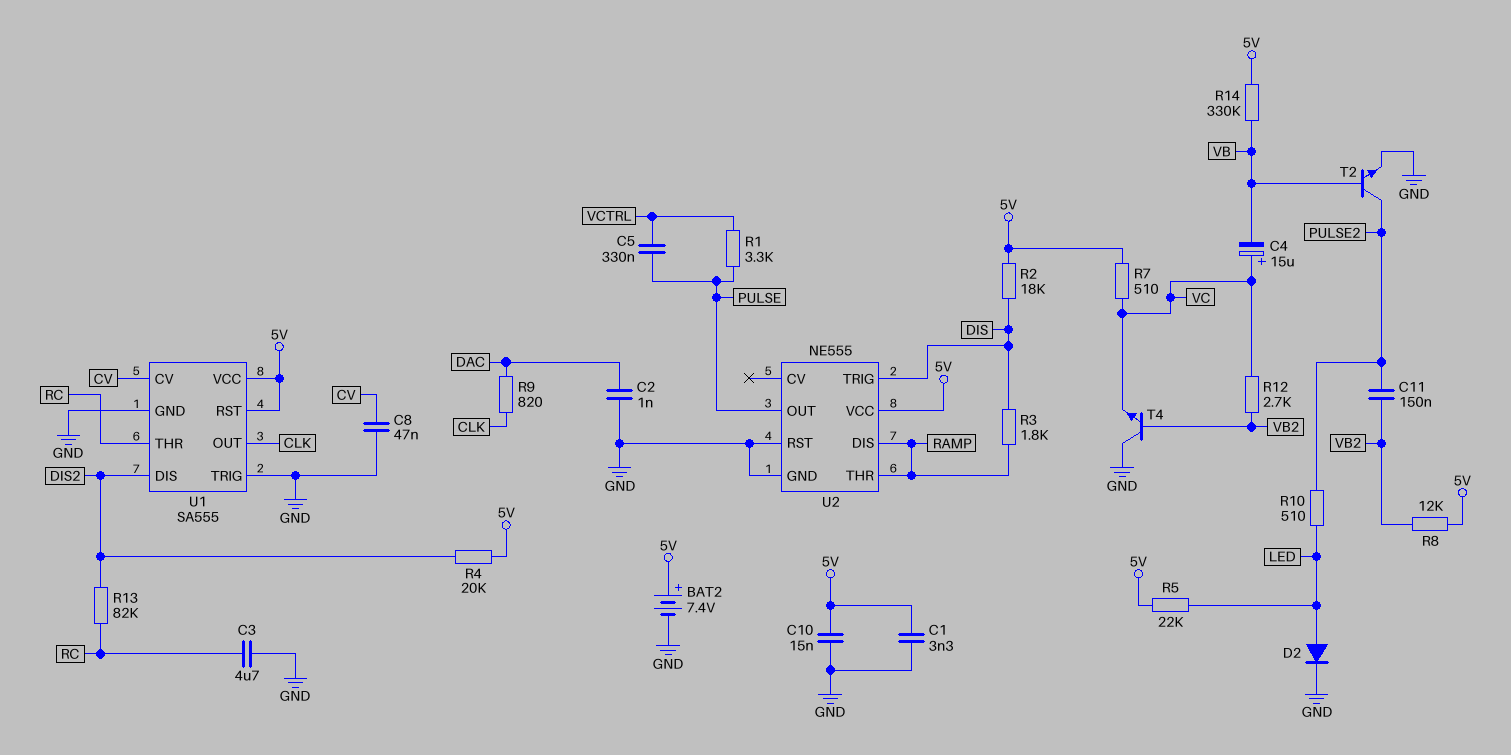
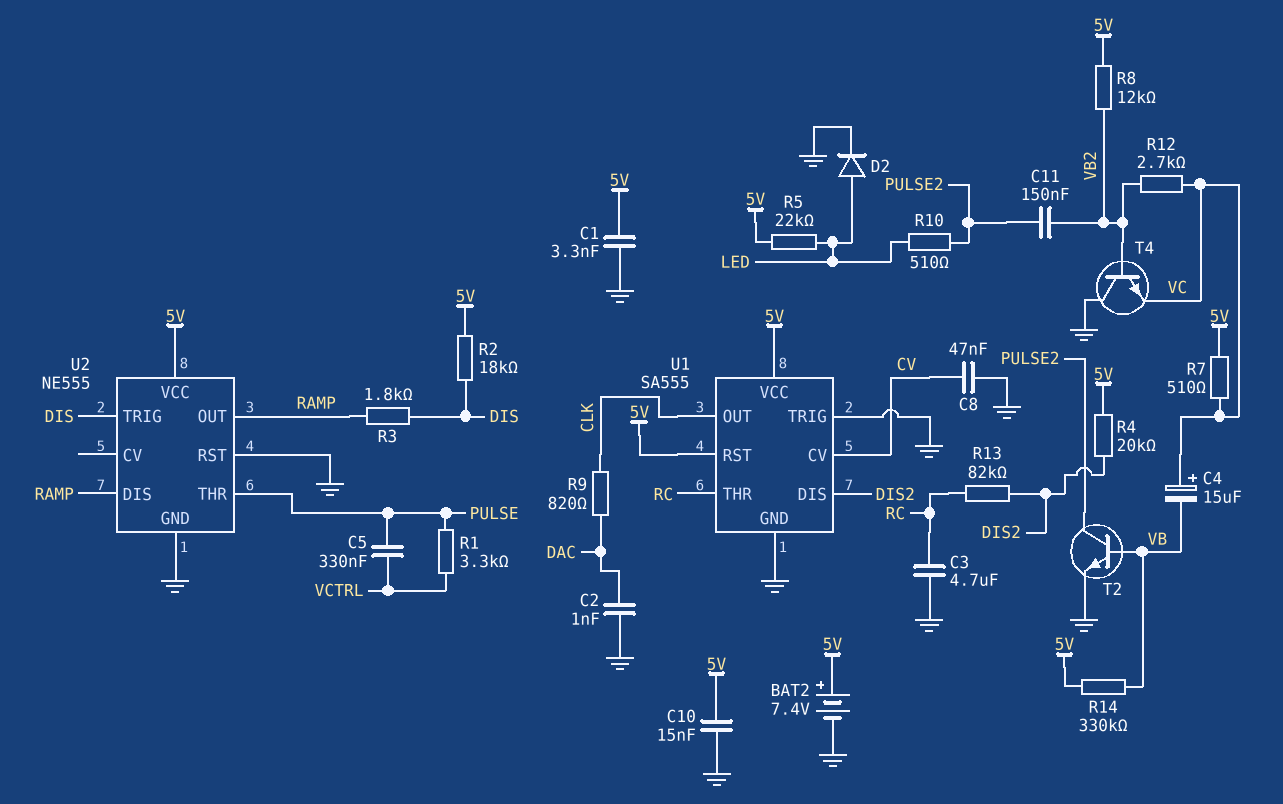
U2 pin OUT: PULSE -> RAMP
U2 pin THR: RAMP -> PULSE

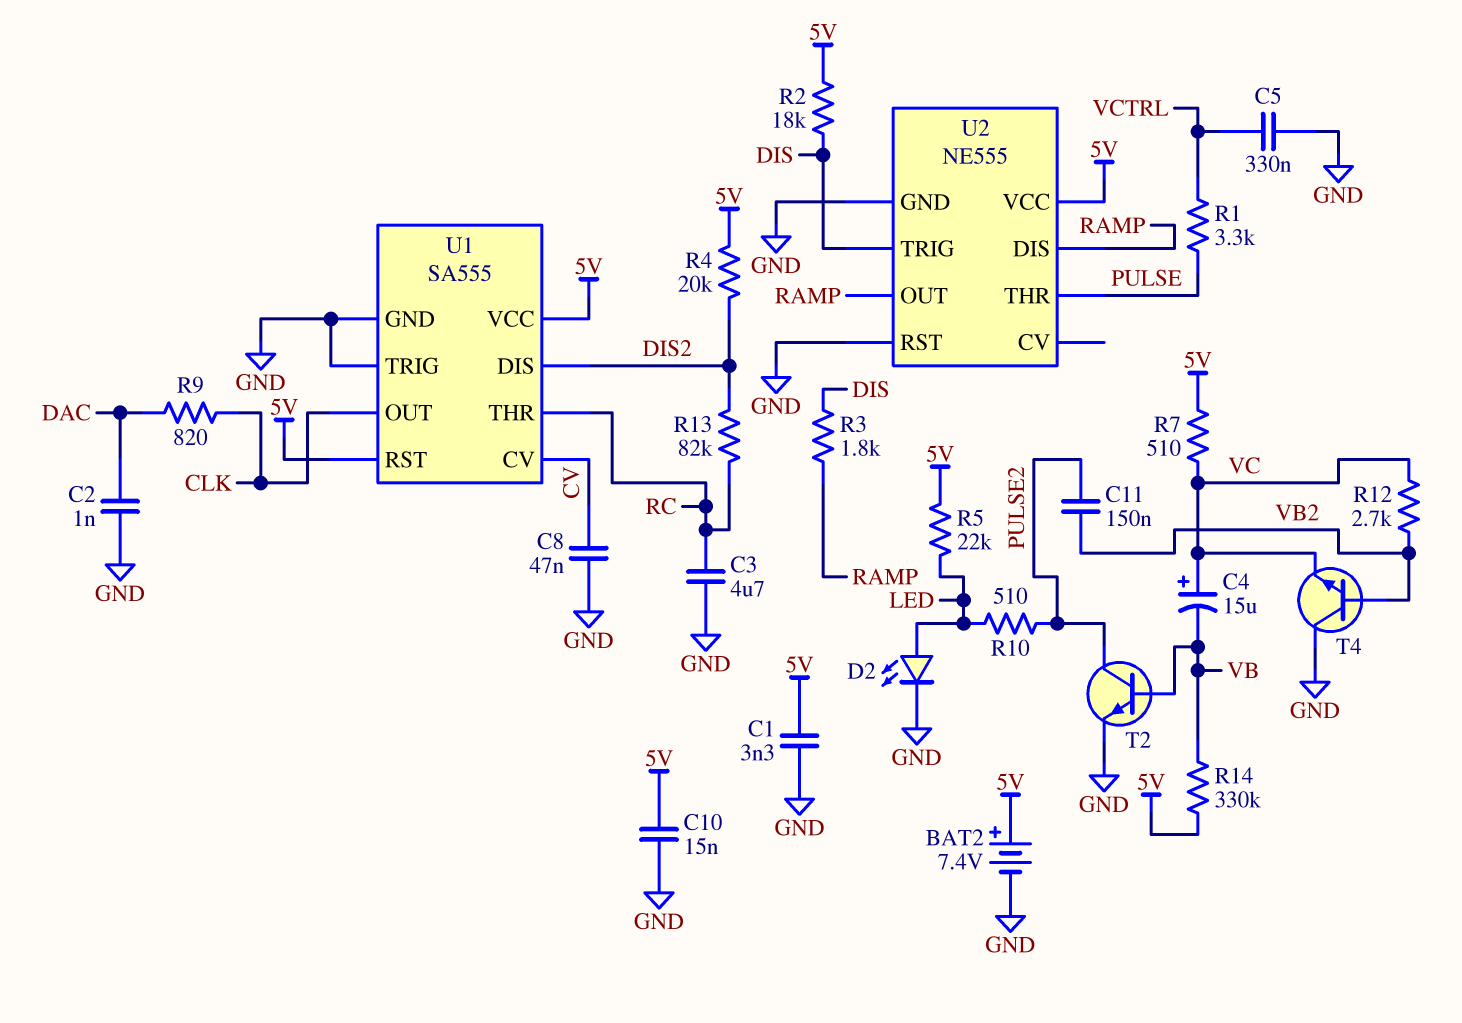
C5: 330nF (PULSE, VCTRL) -> 330nF (GND, VCTRL)
D2: diode (A LED, K GND) -> LED (A LED, K GND)
R8: 12k (5V, VB2) -> none

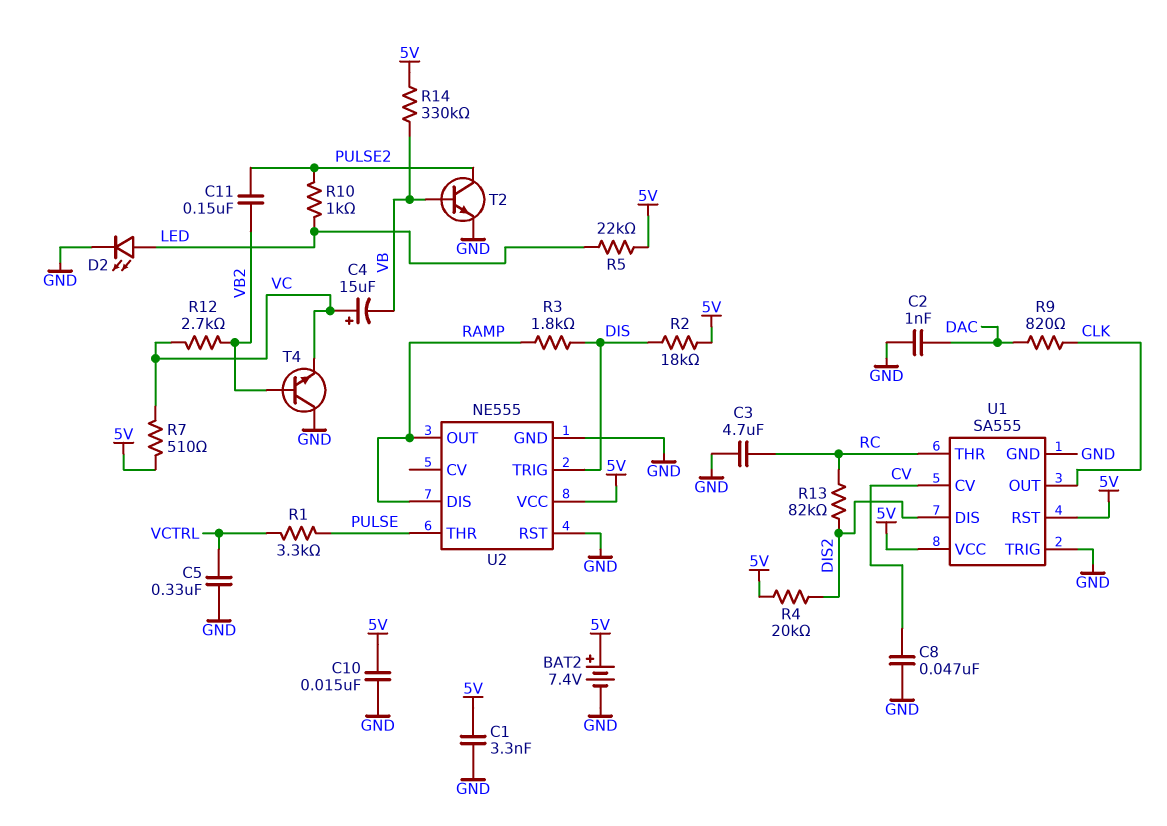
R10: 510 (LED, PULSE2) -> 1k (LED, PULSE2)

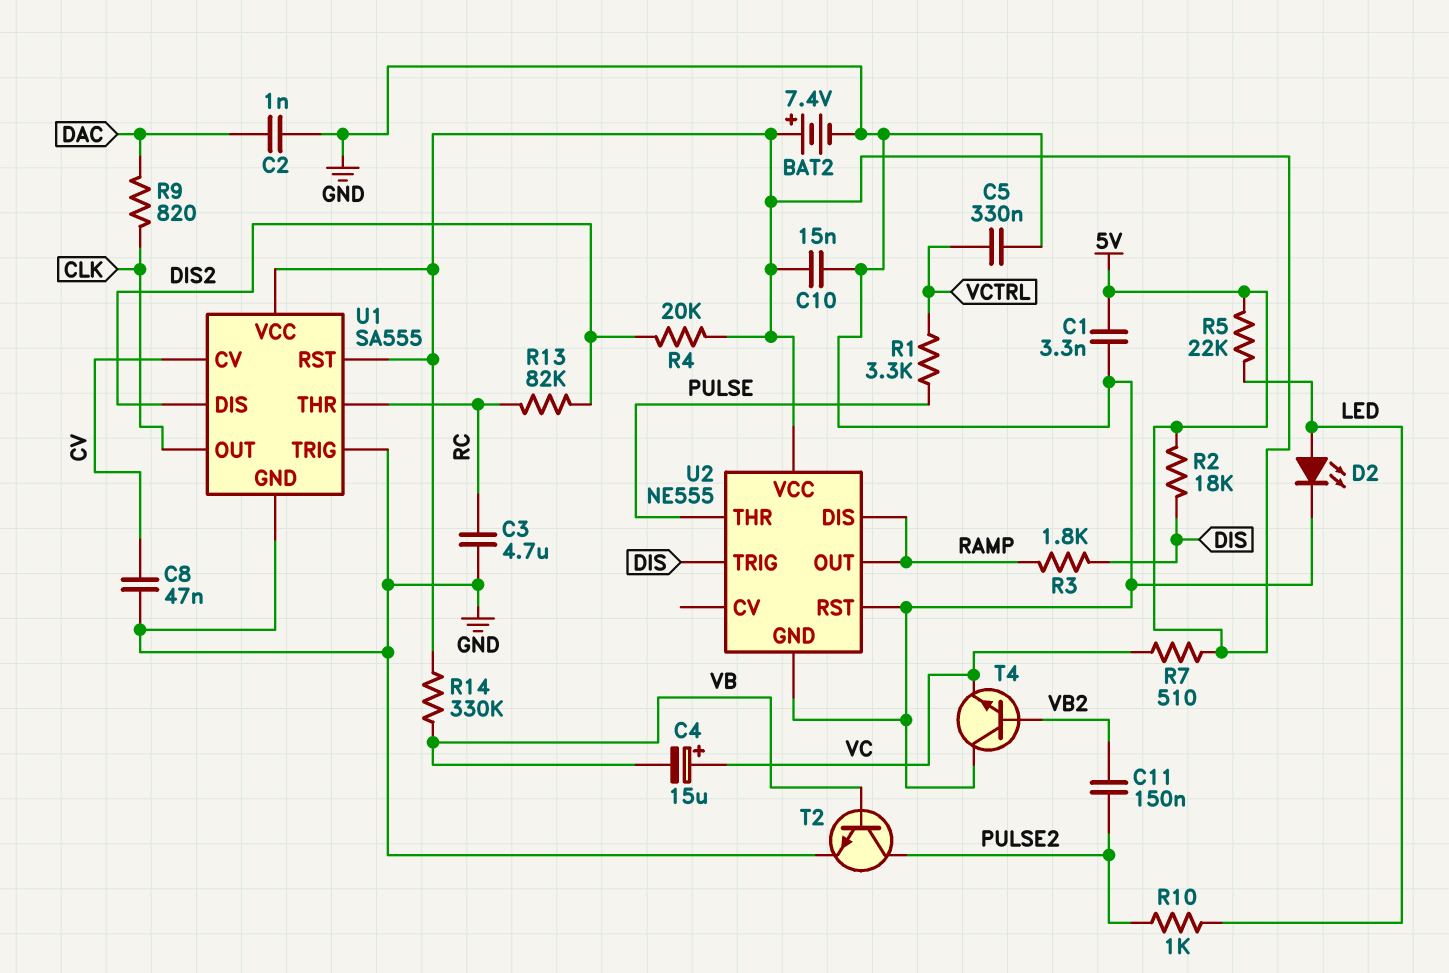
R12: 2.7k (VB2, VC) -> none

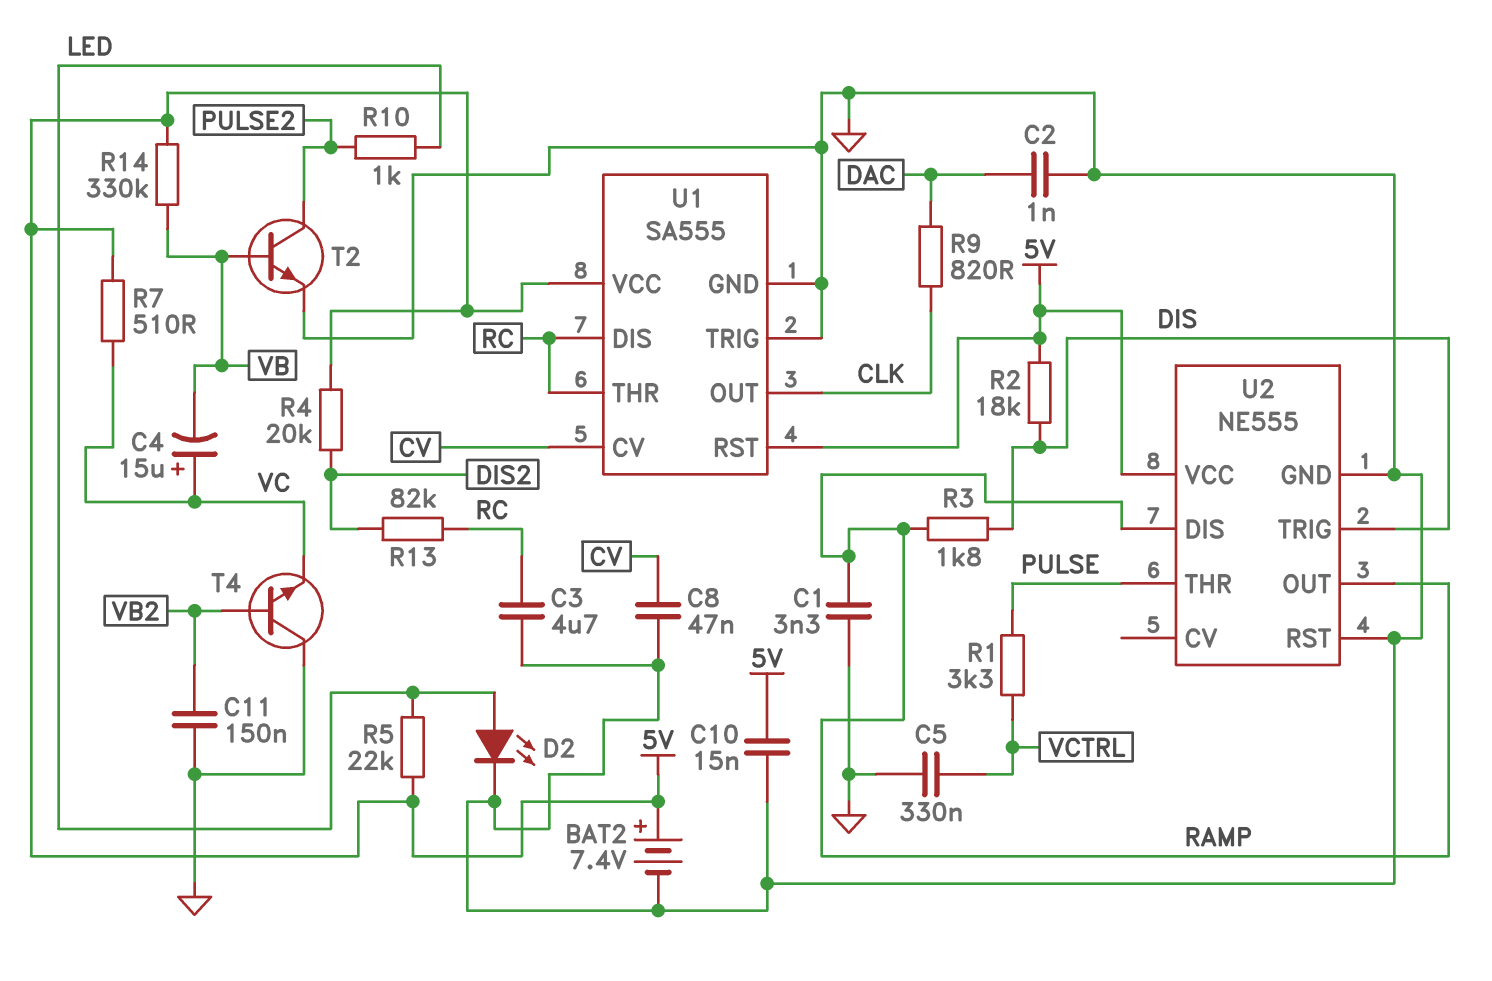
C1: 3.3nF (5V, GND) -> 3.3nF (GND, RAMP)
C11: 150nF (PULSE2, VB2) -> 150nF (GND, VB2)
U1 pin DIS: DIS2 -> RC

